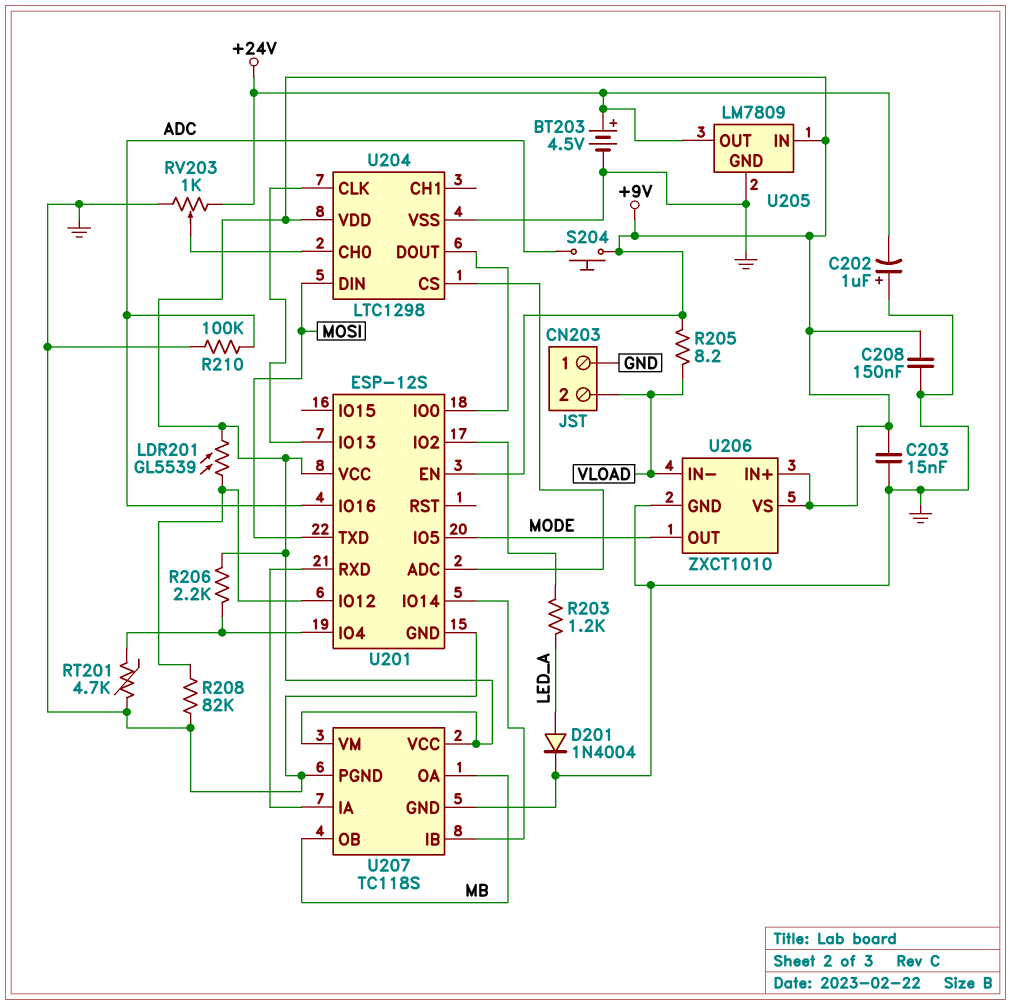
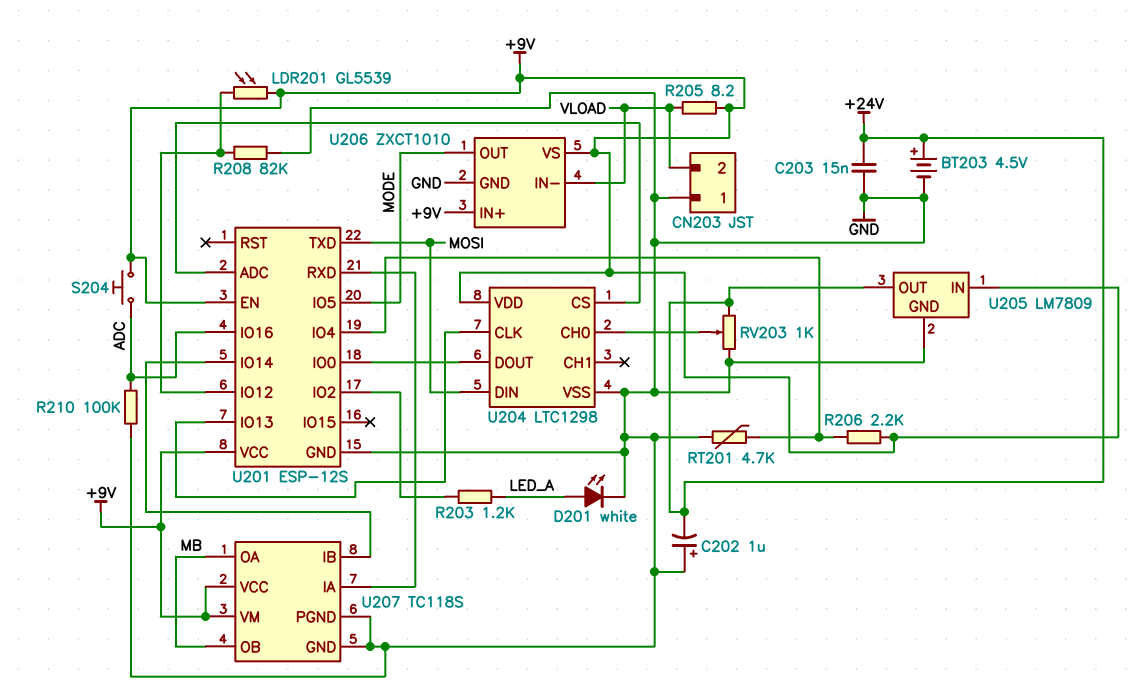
C203: 15nF (+9V, GND) -> 15nF (+24V, GND)
C208: 150nF (+9V, GND) -> none
D201: diode 1N4004 (A LED_A, K GND) -> LED white (A LED_A, K GND)

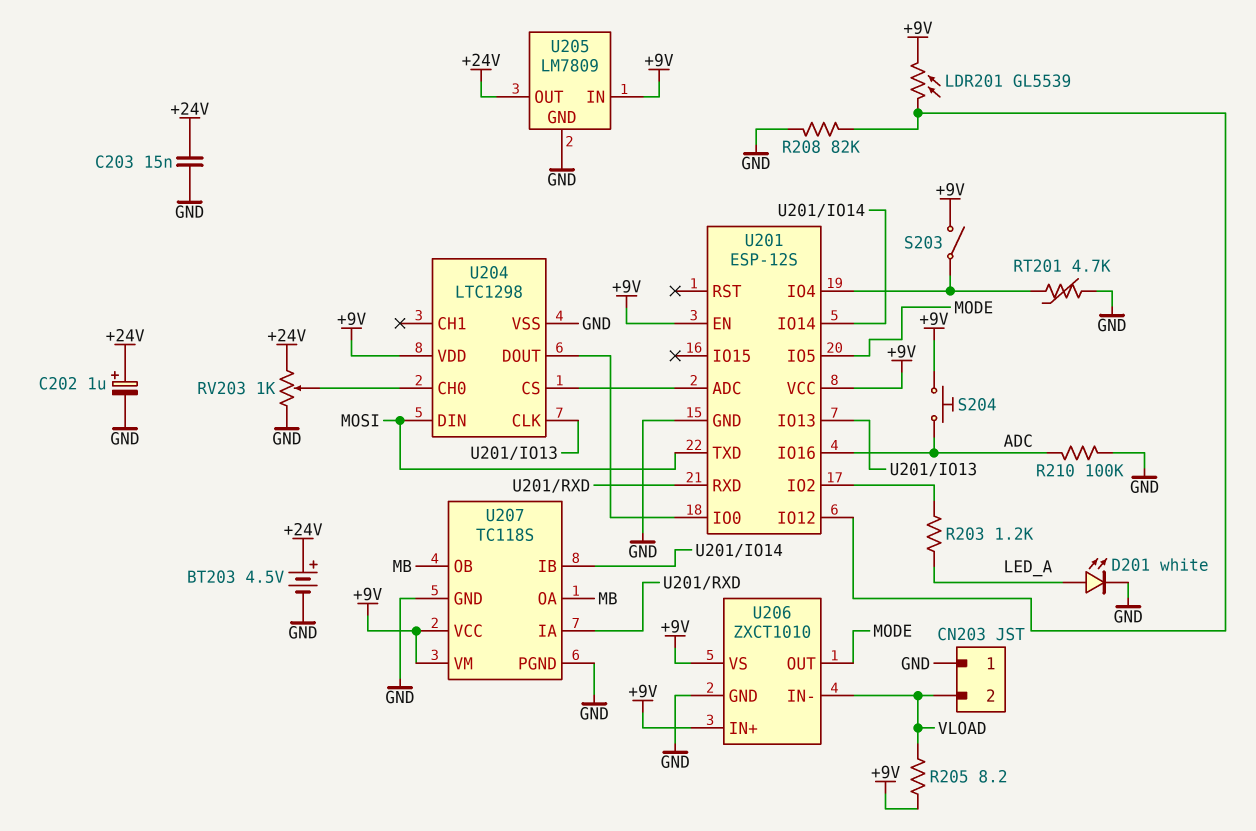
C202: 1uF (plus GND, minus +24V) -> 1uF (plus +24V, minus GND)
R206: 2.2k (+9V, U201/IO4) -> none
S203: none -> switch (+9V, U201/IO4)

